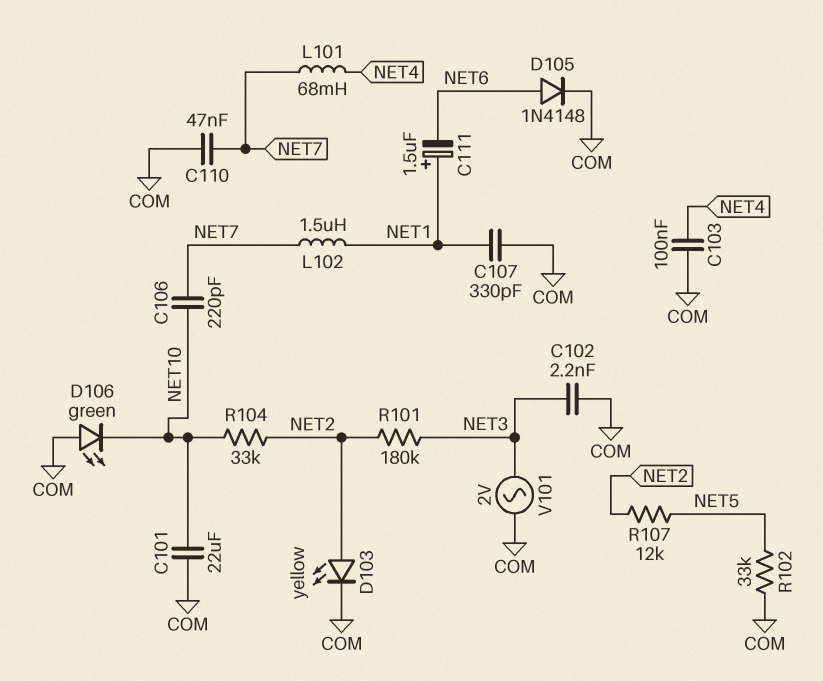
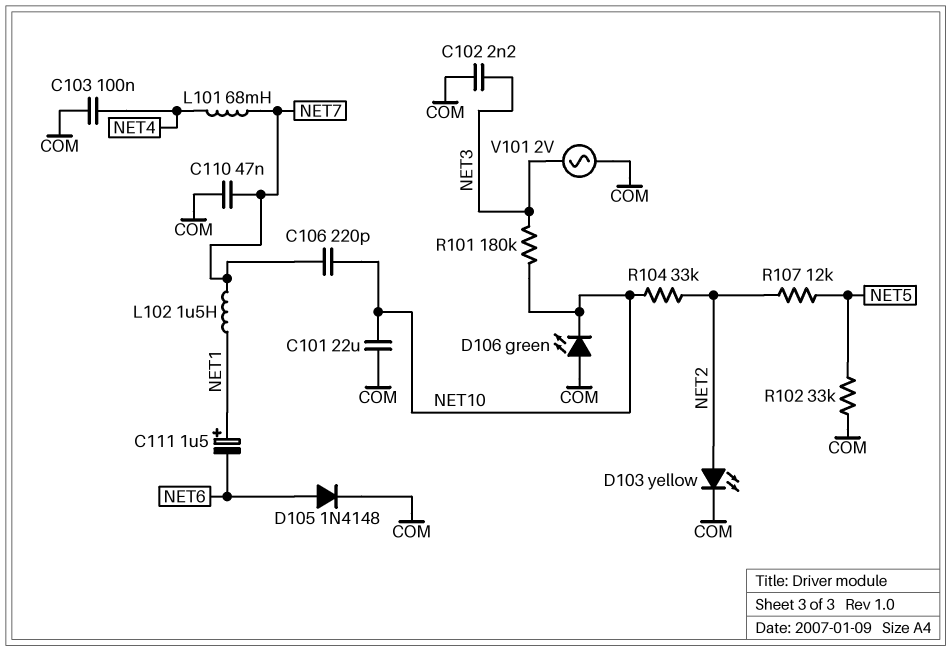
C107: 330pF (COM, NET1) -> none
R101: 180k (NET2, NET3) -> 180k (NET3, NET10)

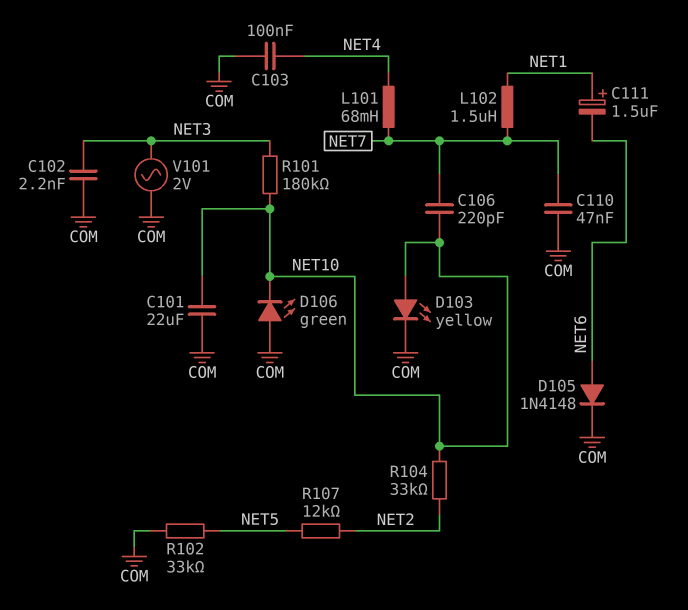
D103: LED yellow (A NET2, K COM) -> LED yellow (A NET10, K COM)

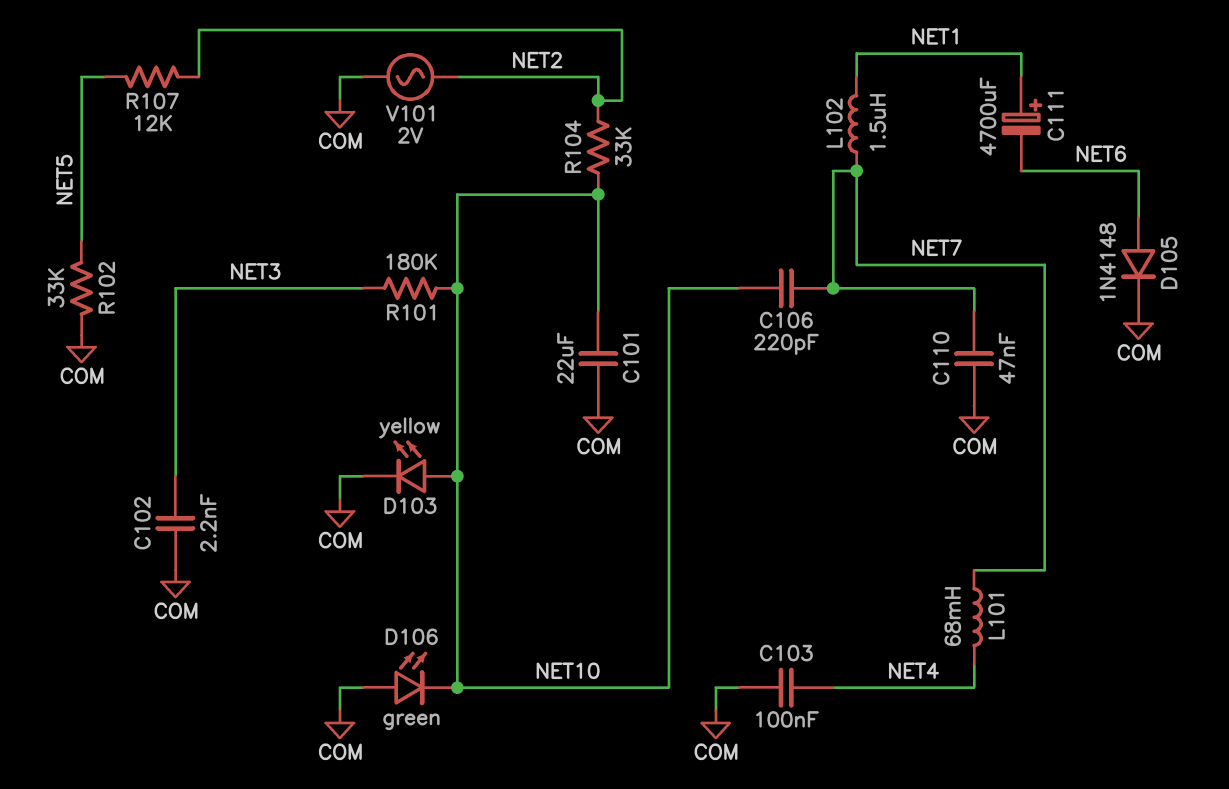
C111: 1.5uF (plus NET1, minus NET6) -> 4700uF (plus NET1, minus NET6)
V101: AC 2V (COM, NET3) -> AC 2V (COM, NET2)

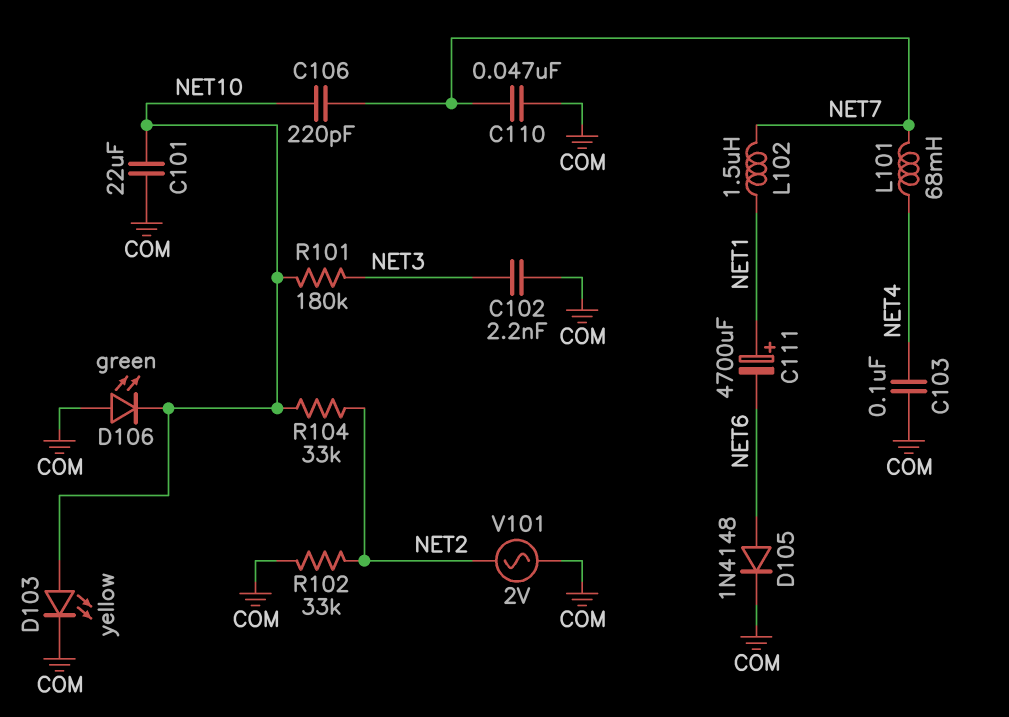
R102: 33k (COM, NET5) -> 33k (COM, NET2)
R107: 12k (NET2, NET5) -> none

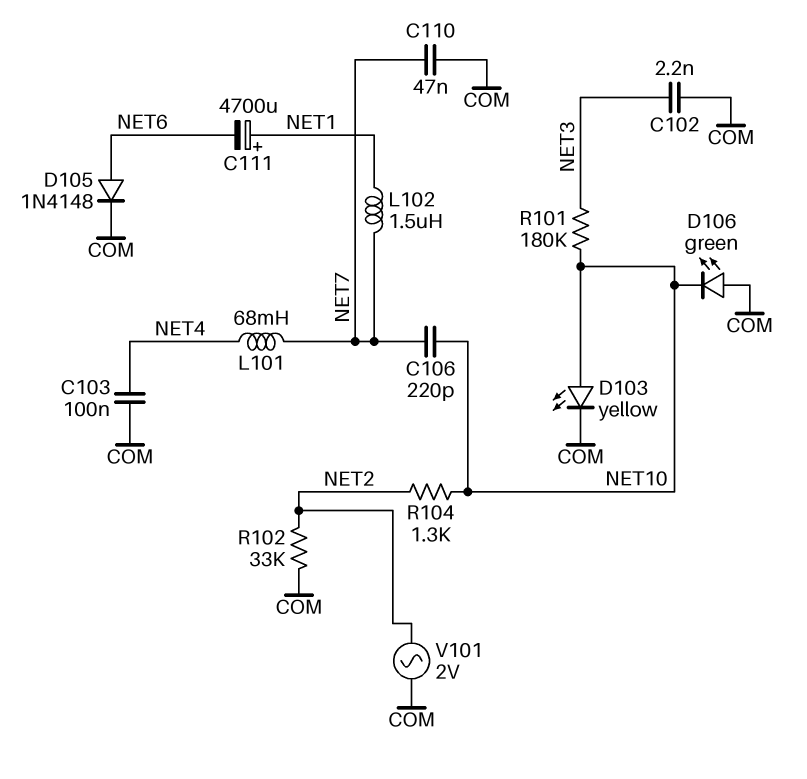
C101: 22uF (COM, NET10) -> none
R104: 33k (NET2, NET10) -> 1.3k (NET2, NET10)

